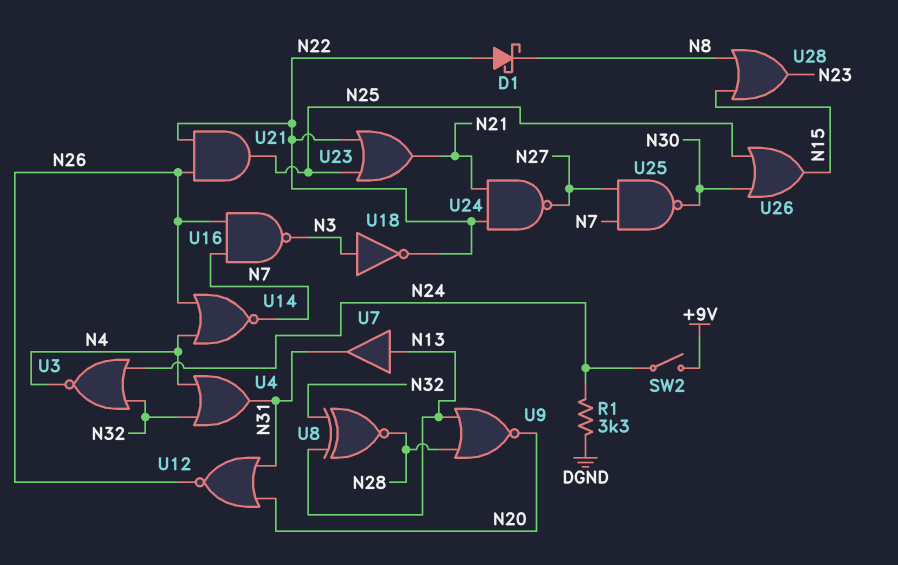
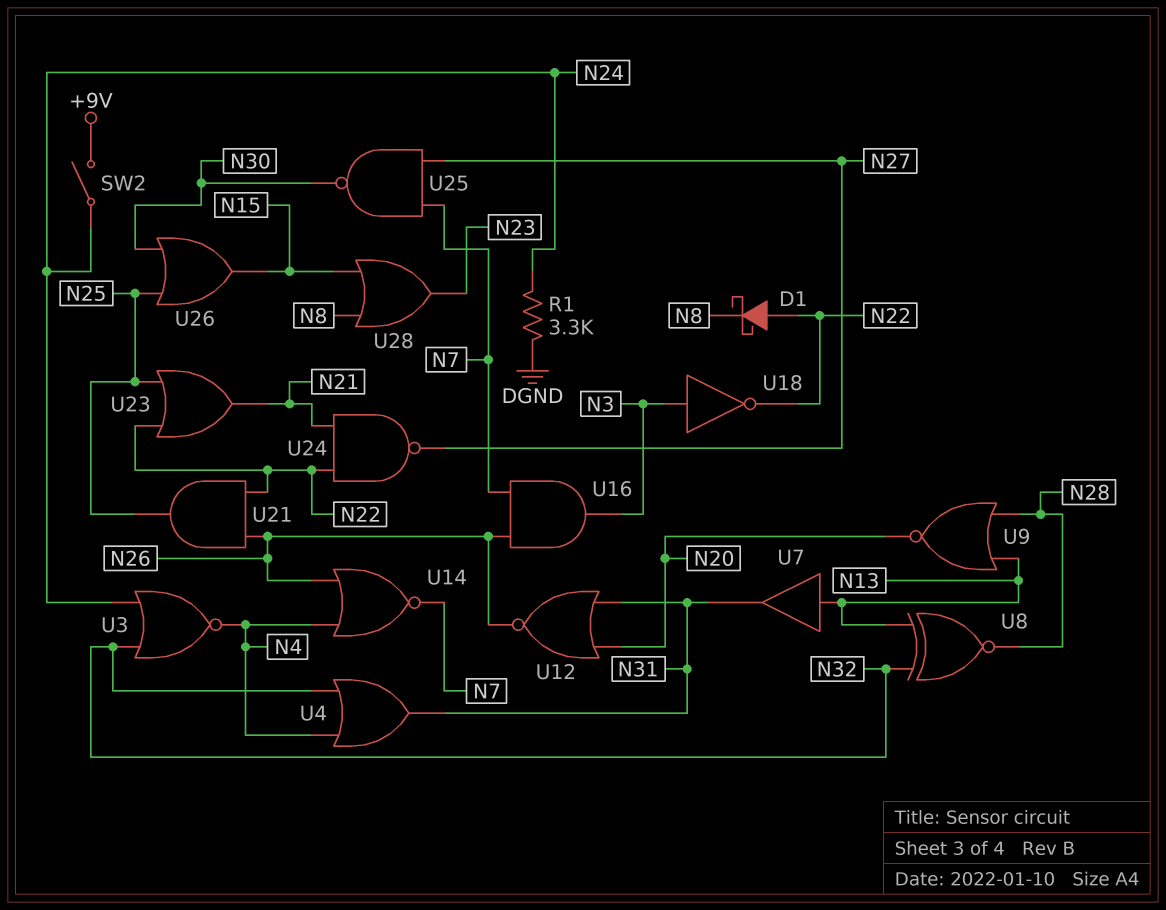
U16: NAND (in N7, in N26, out N3) -> AND (in N7, in N26, out N3)

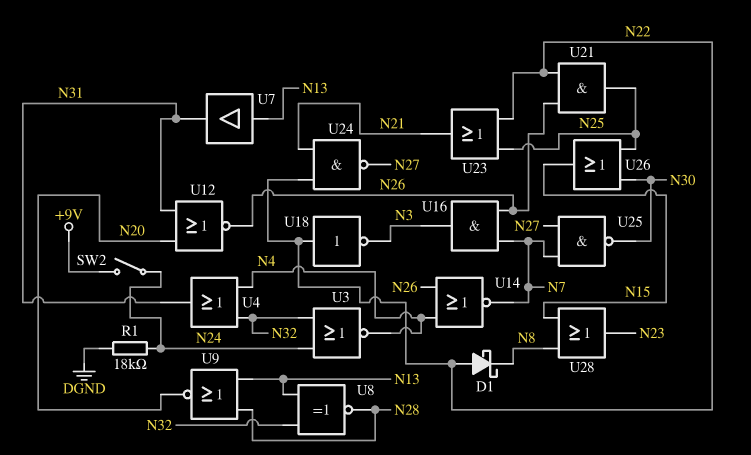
R1: 3.3k (DGND, N24) -> 18k (DGND, N24)
U18: NOT (in N3, out N22) -> NOT (in N22, out N3)

